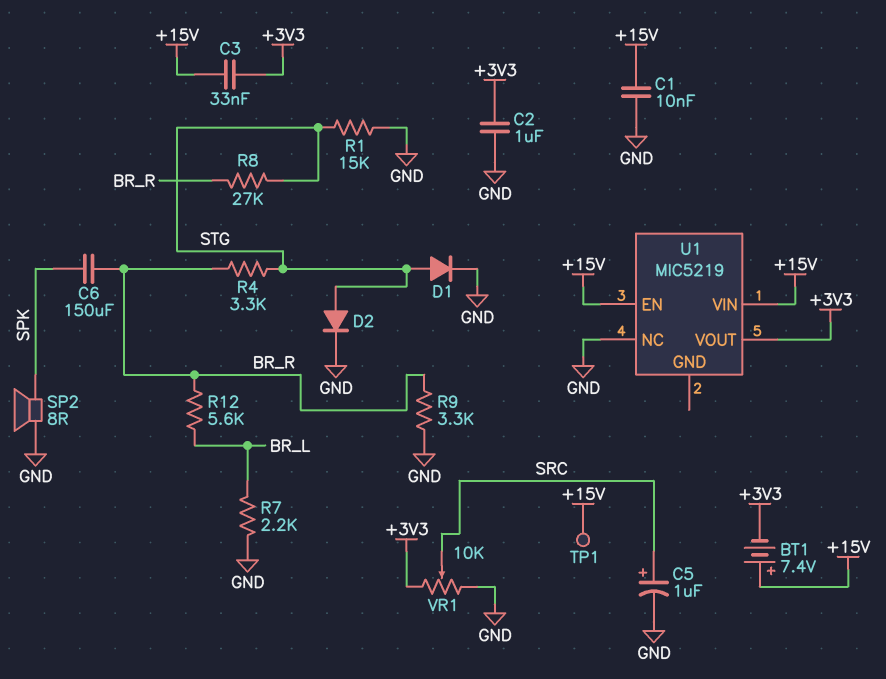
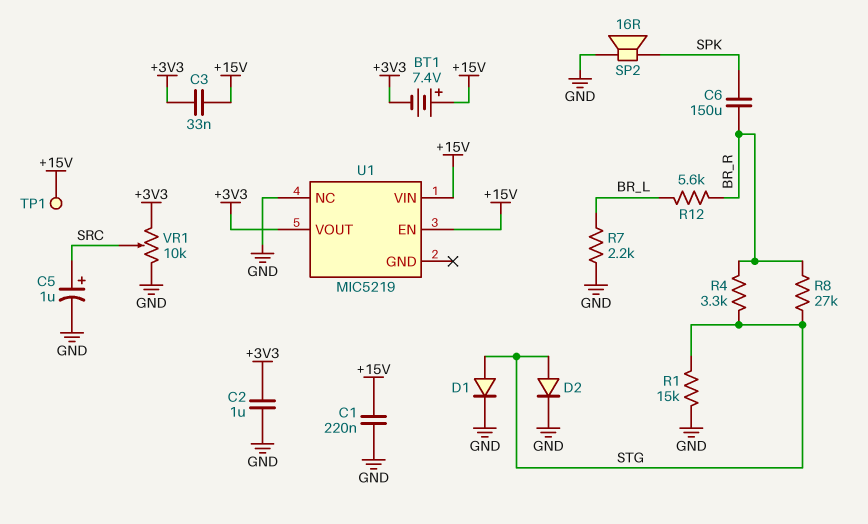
C1: 10nF (+15V, GND) -> 220nF (+15V, GND)
R9: 3.3k (BR_R, GND) -> none
SP2: speaker 8R (GND, SPK) -> speaker 16R (GND, SPK)

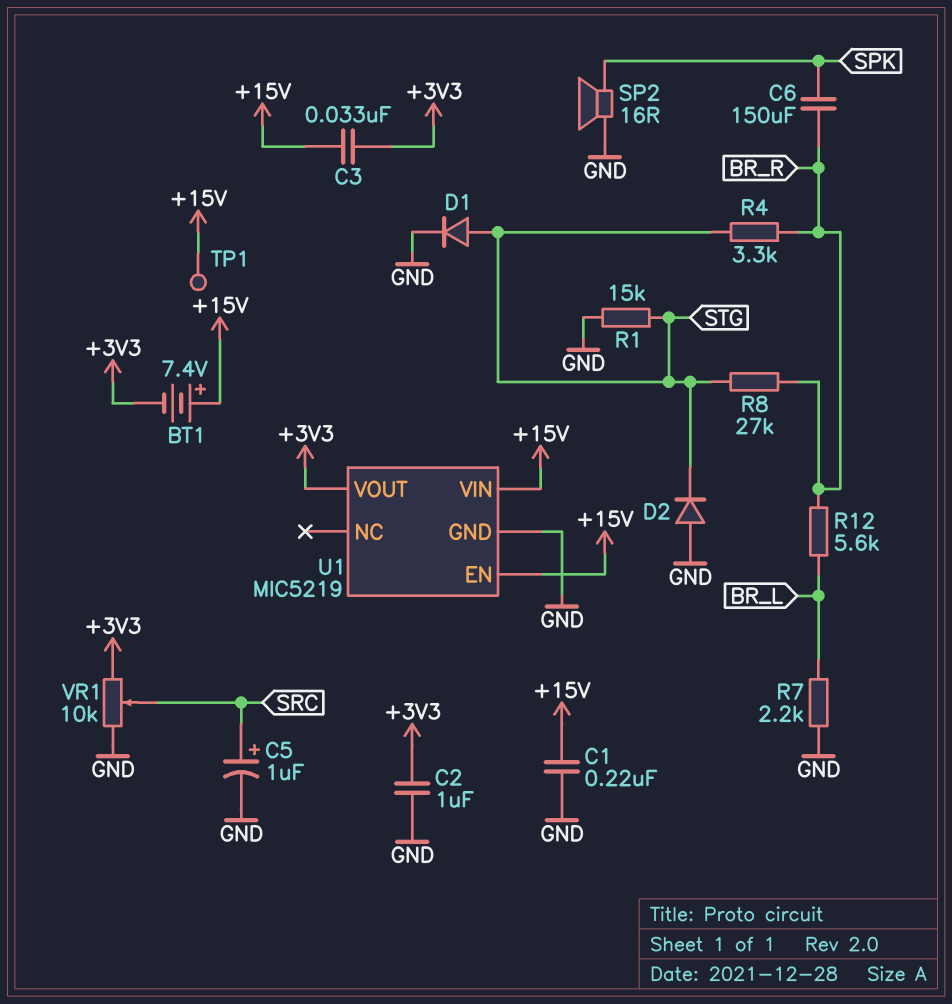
D2: diode (A STG, K GND) -> diode (A GND, K STG)
U1 pin GND: none -> GND
U1 pin NC: GND -> none

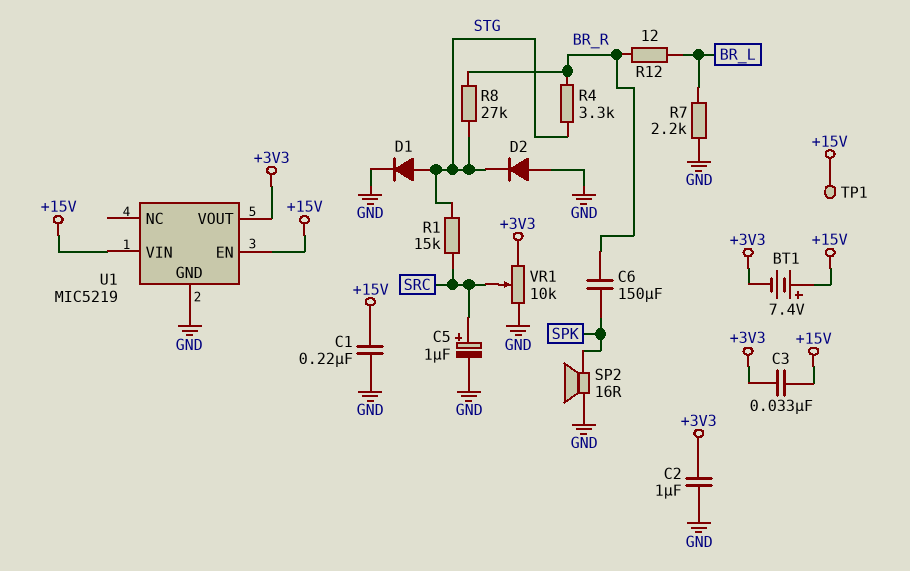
R1: 15k (GND, STG) -> 15k (SRC, STG)
R12: 5.6k (BR_L, BR_R) -> 12 (BR_L, BR_R)

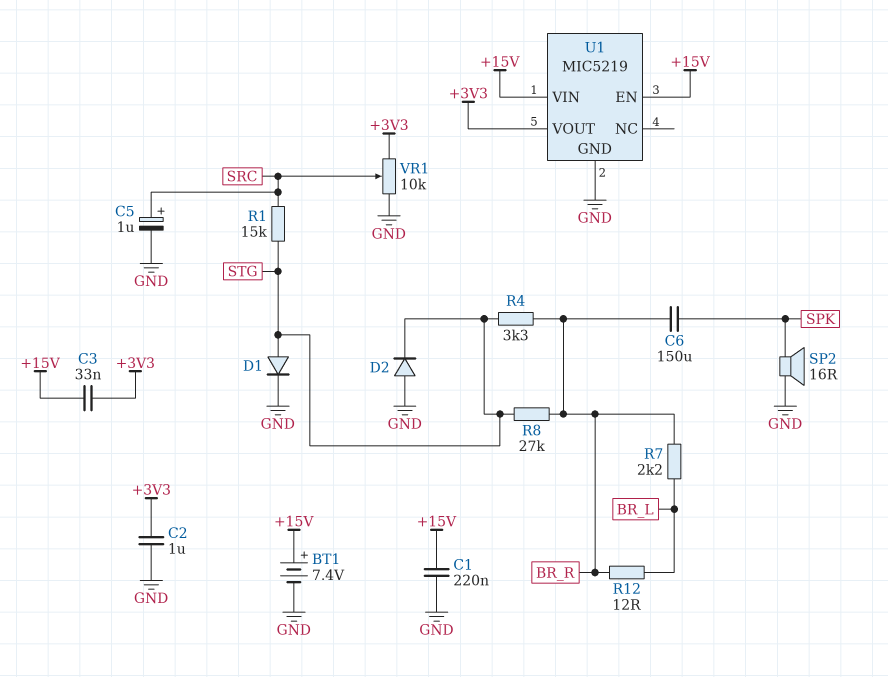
BT1: 7.4V (plus +15V, minus +3V3) -> 7.4V (plus +15V, minus GND)
R7: 2.2k (BR_L, GND) -> 2.2k (BR_L, BR_R)
TP1: test point (+15V) -> none

